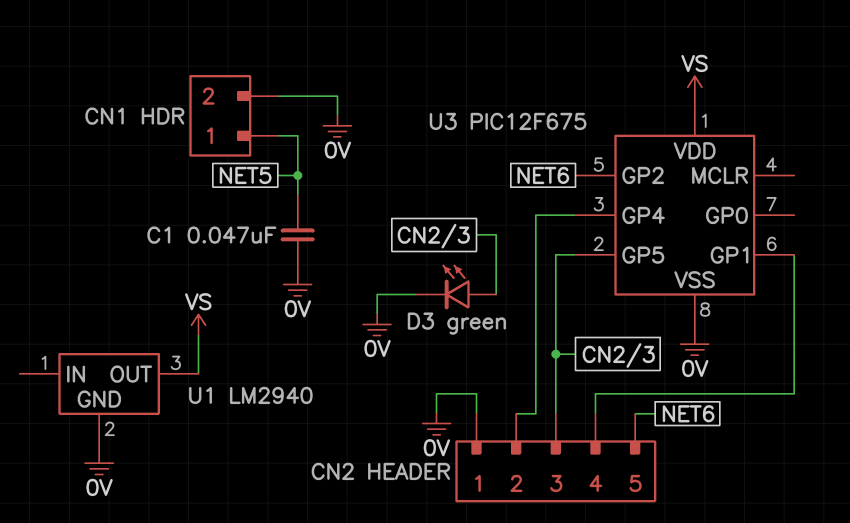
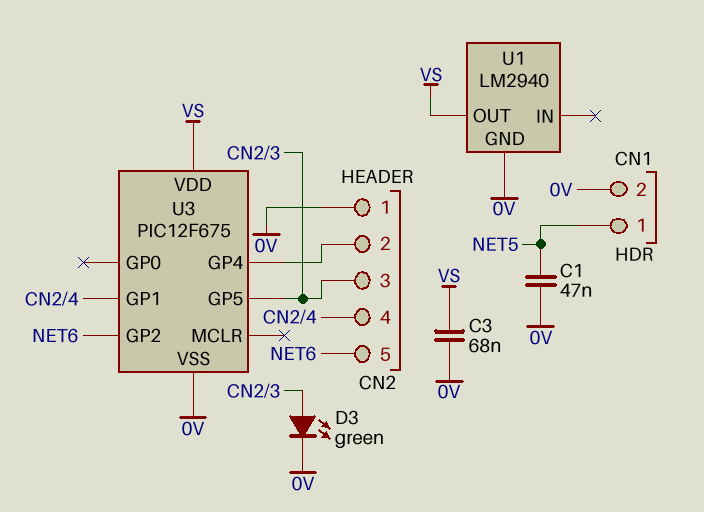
C3: none -> 68nF (0V, VS)

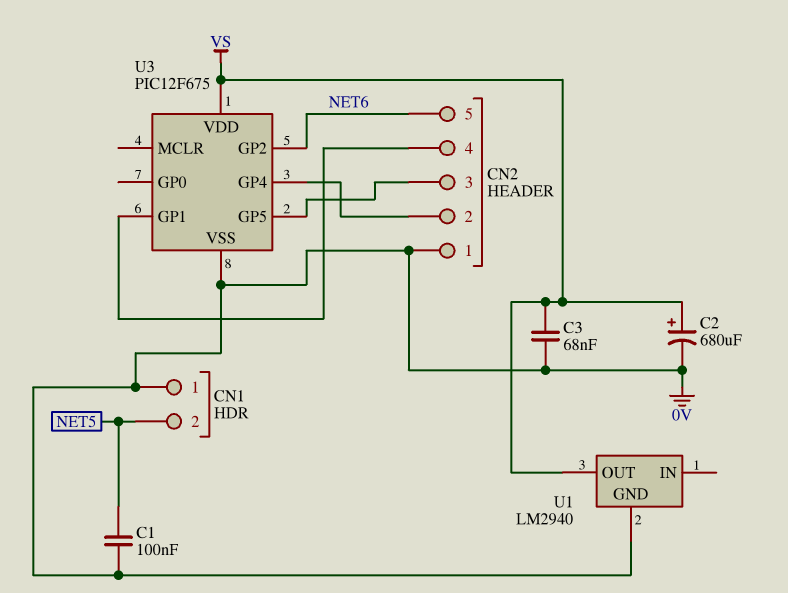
C1: 47nF (0V, NET5) -> 100nF (0V, NET5)
C2: none -> 680uF (plus VS, minus 0V)
CN1 pin 1: NET5 -> 0V
CN1 pin 2: 0V -> NET5
D3: LED green (A CN2/3, K 0V) -> none

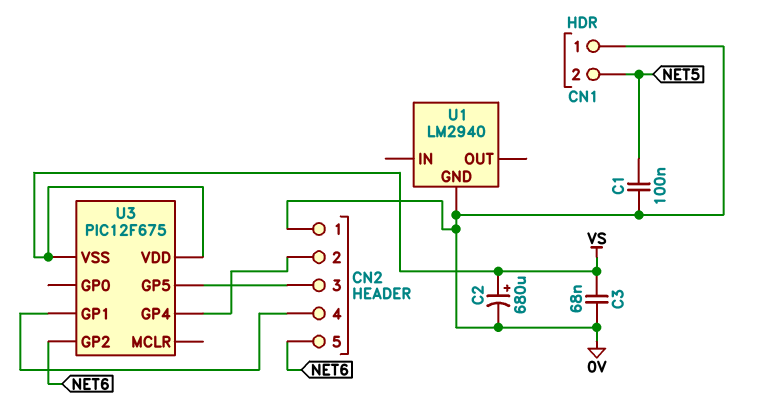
U1 pin OUT: VS -> none
U3 pin VSS: 0V -> VS

